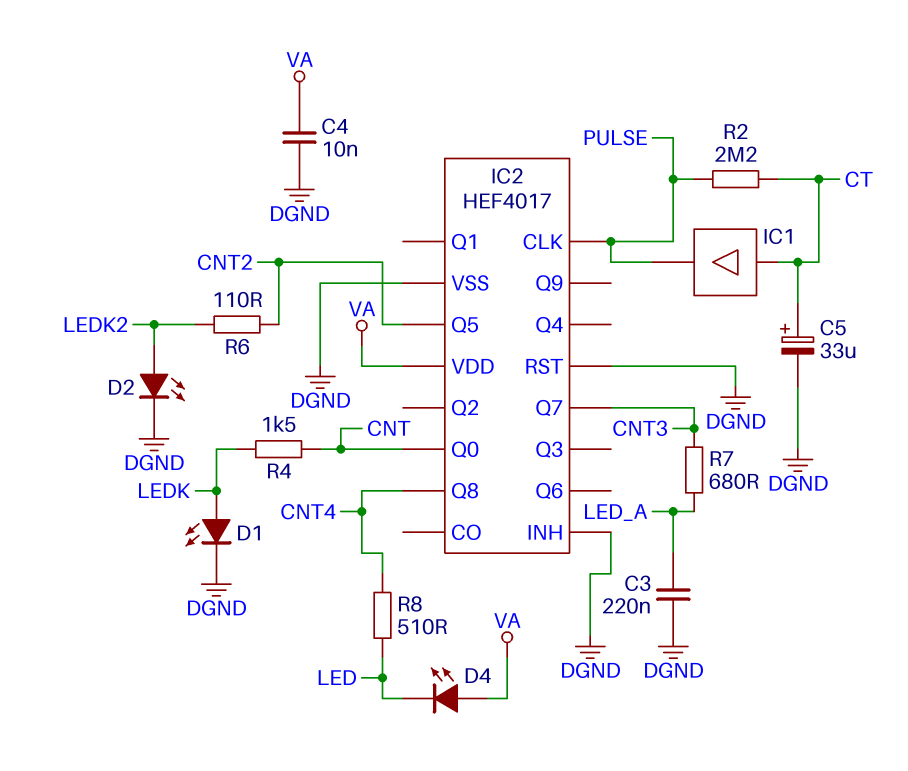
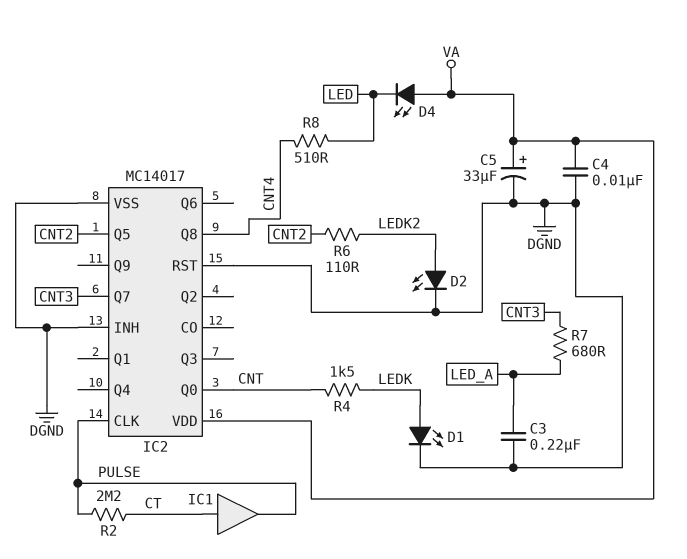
C5: 33uF (plus CT, minus DGND) -> 33uF (plus VA, minus DGND)
IC2: HEF4017 -> MC14017

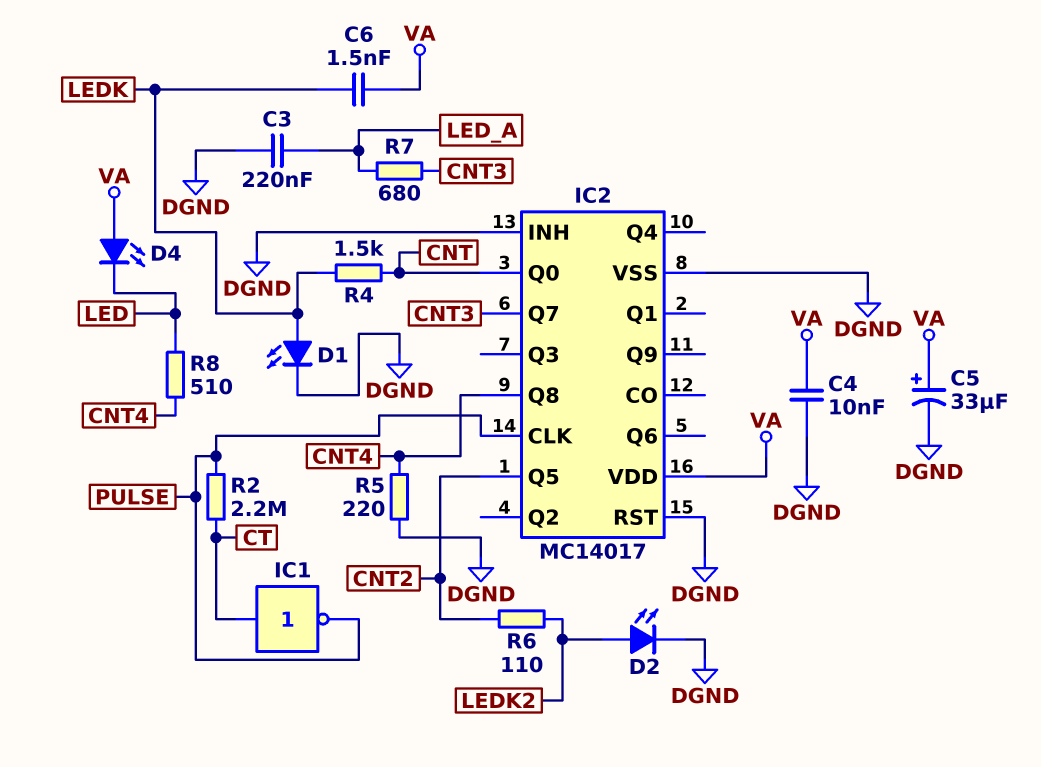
C6: none -> 1.5nF (LEDK, VA)
IC1: buffer (in CT, out PULSE) -> NOT (in CT, out PULSE)
R5: none -> 220 (CNT4, DGND)

